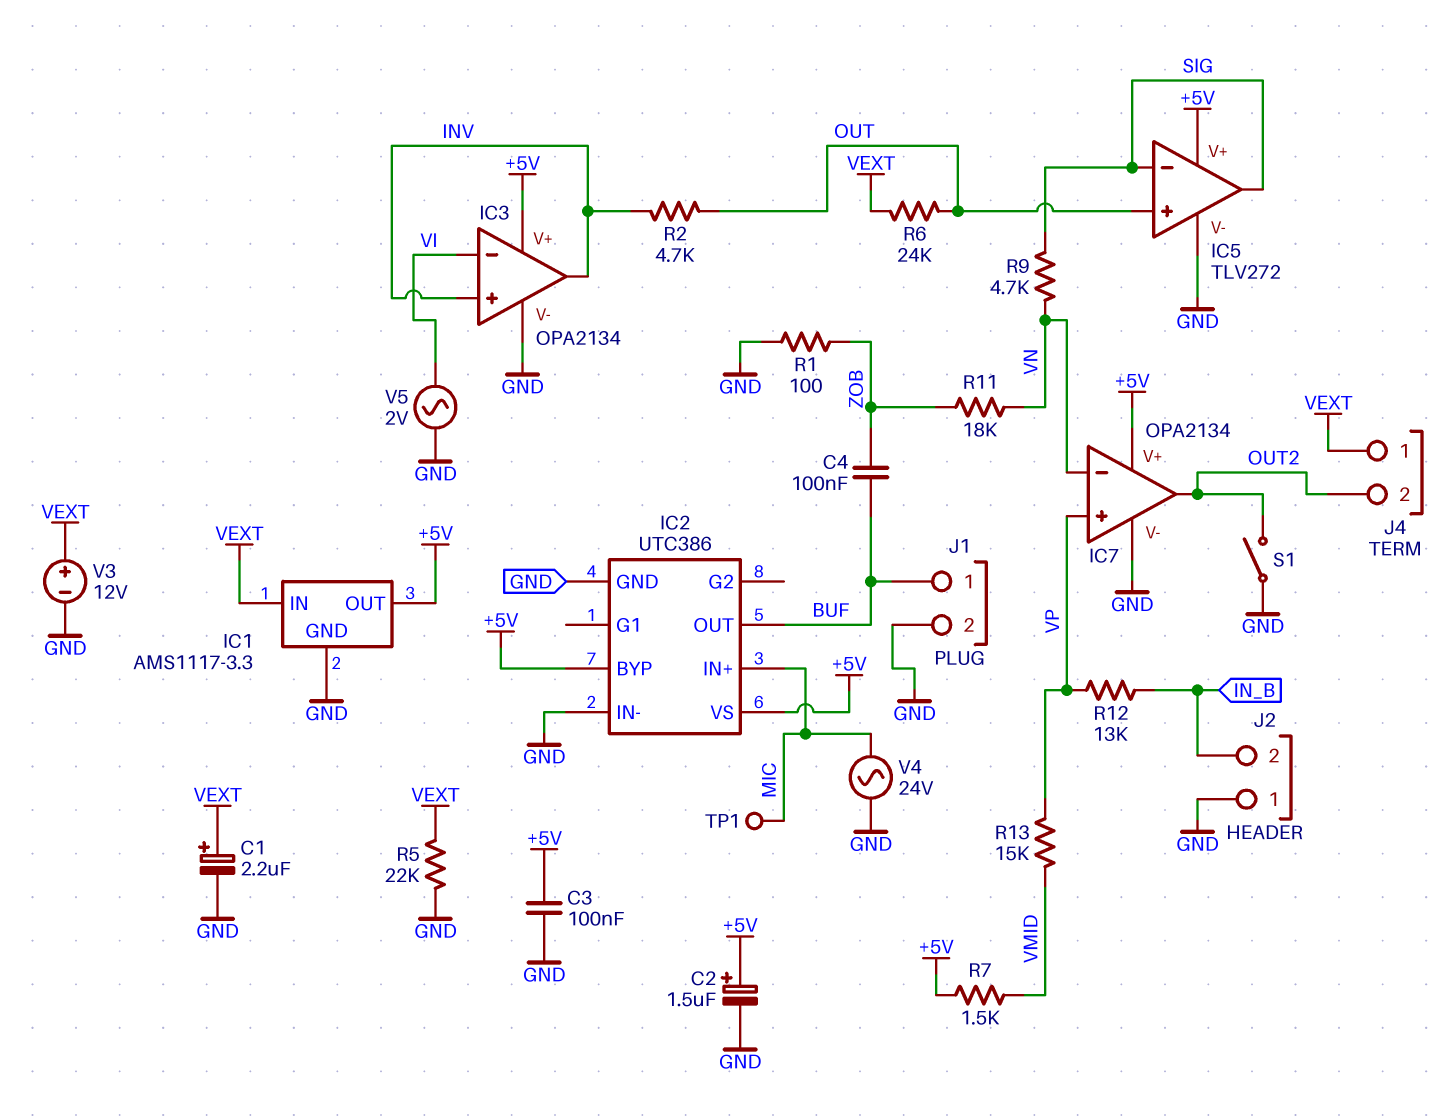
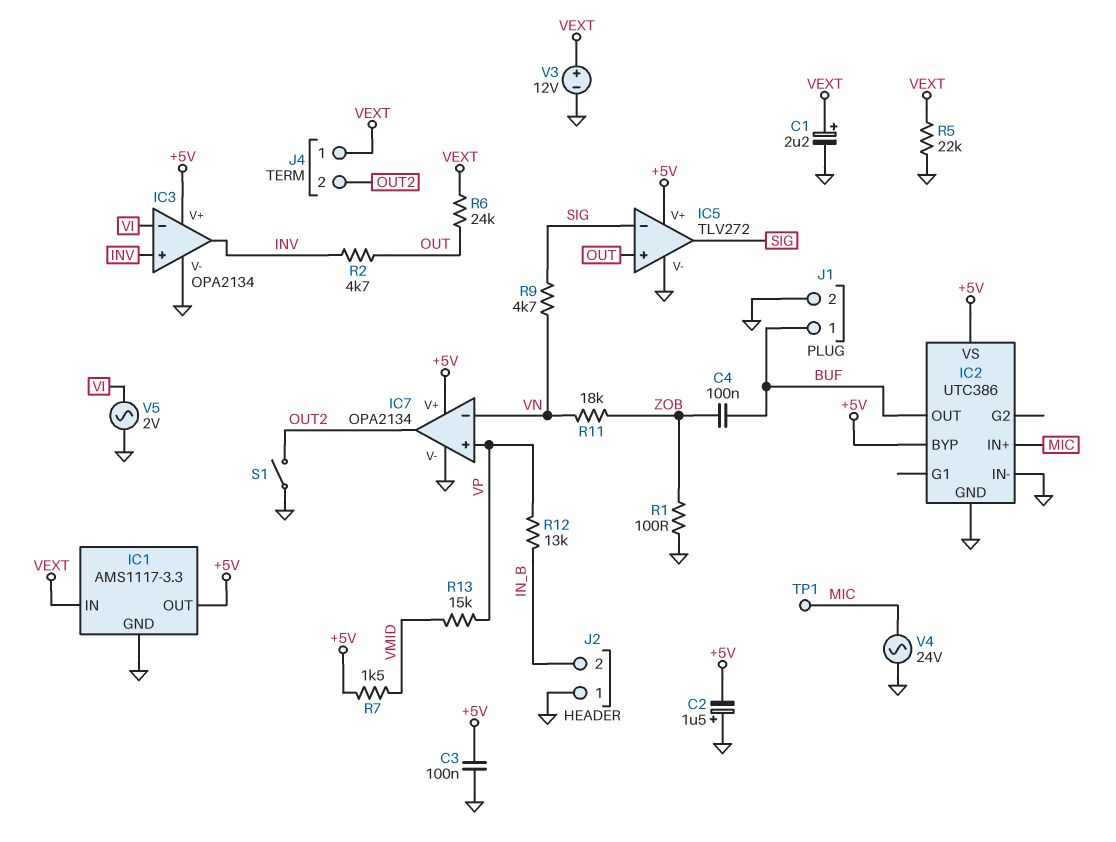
C2: 1.5uF (plus +5V, minus GND) -> 1.5uF (plus GND, minus +5V)

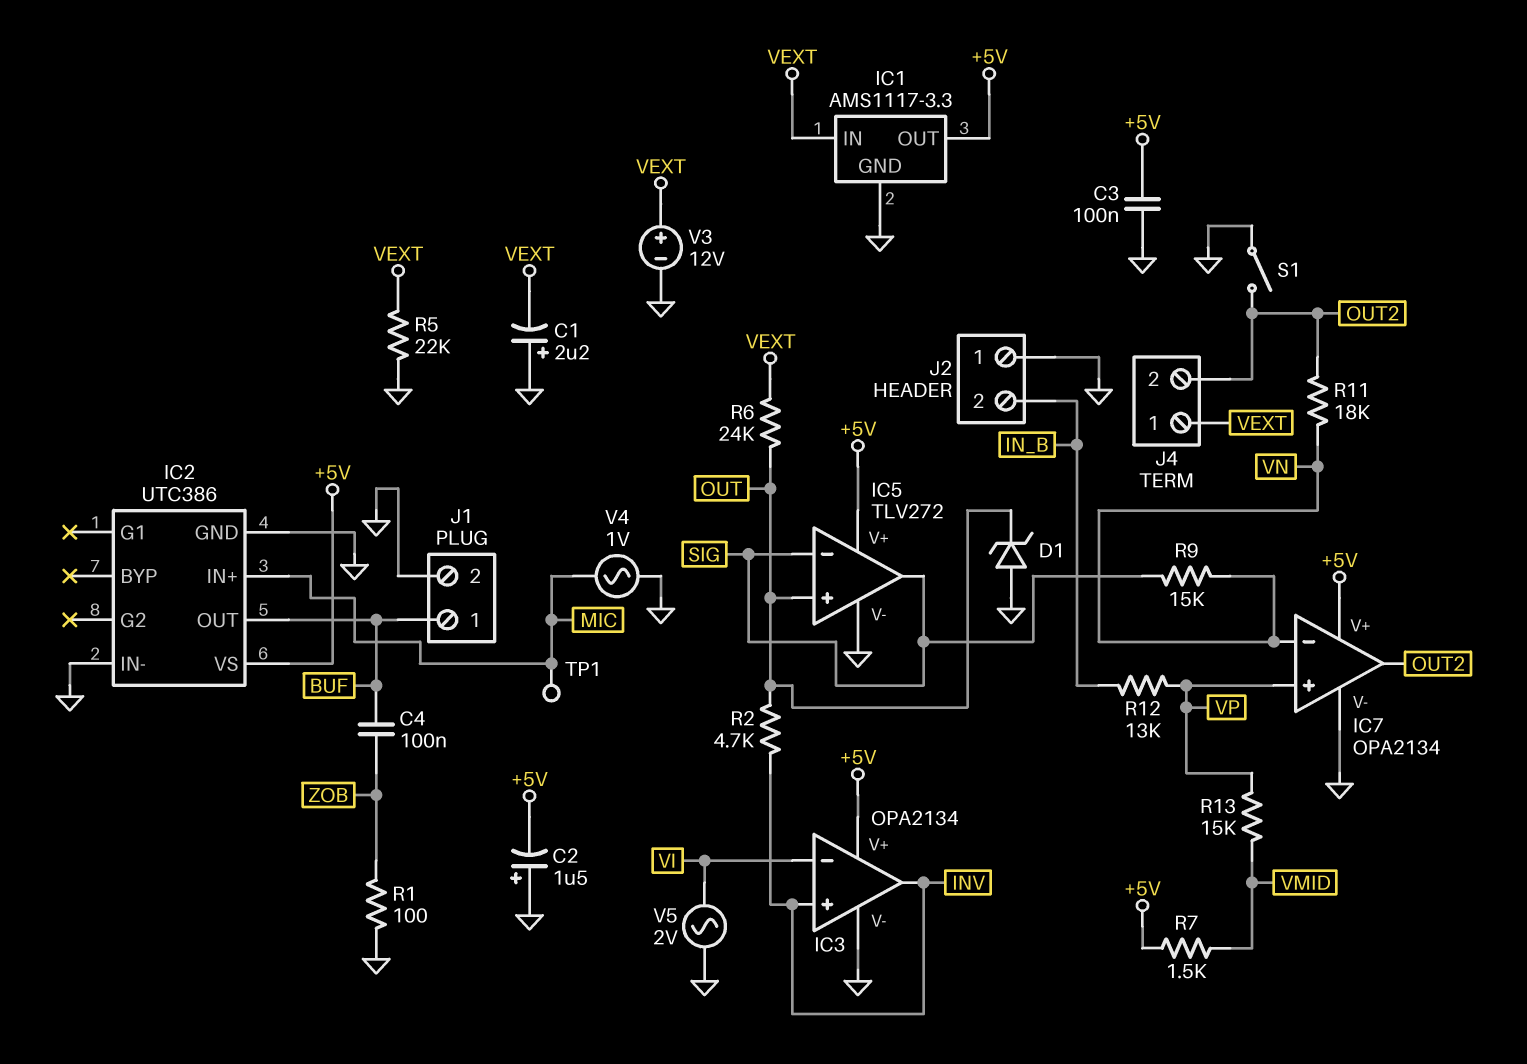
C1: 2.2uF (plus VEXT, minus GND) -> 2.2uF (plus GND, minus VEXT)
D1: none -> zener (A GND, K OUT)
IC2 pin BYP: +5V -> none
R9: 4.7k (SIG, VN) -> 15k (SIG, VN)
R11: 18k (VN, ZOB) -> 18k (OUT2, VN)
V4: AC 24V (GND, MIC) -> AC 1V (GND, MIC)

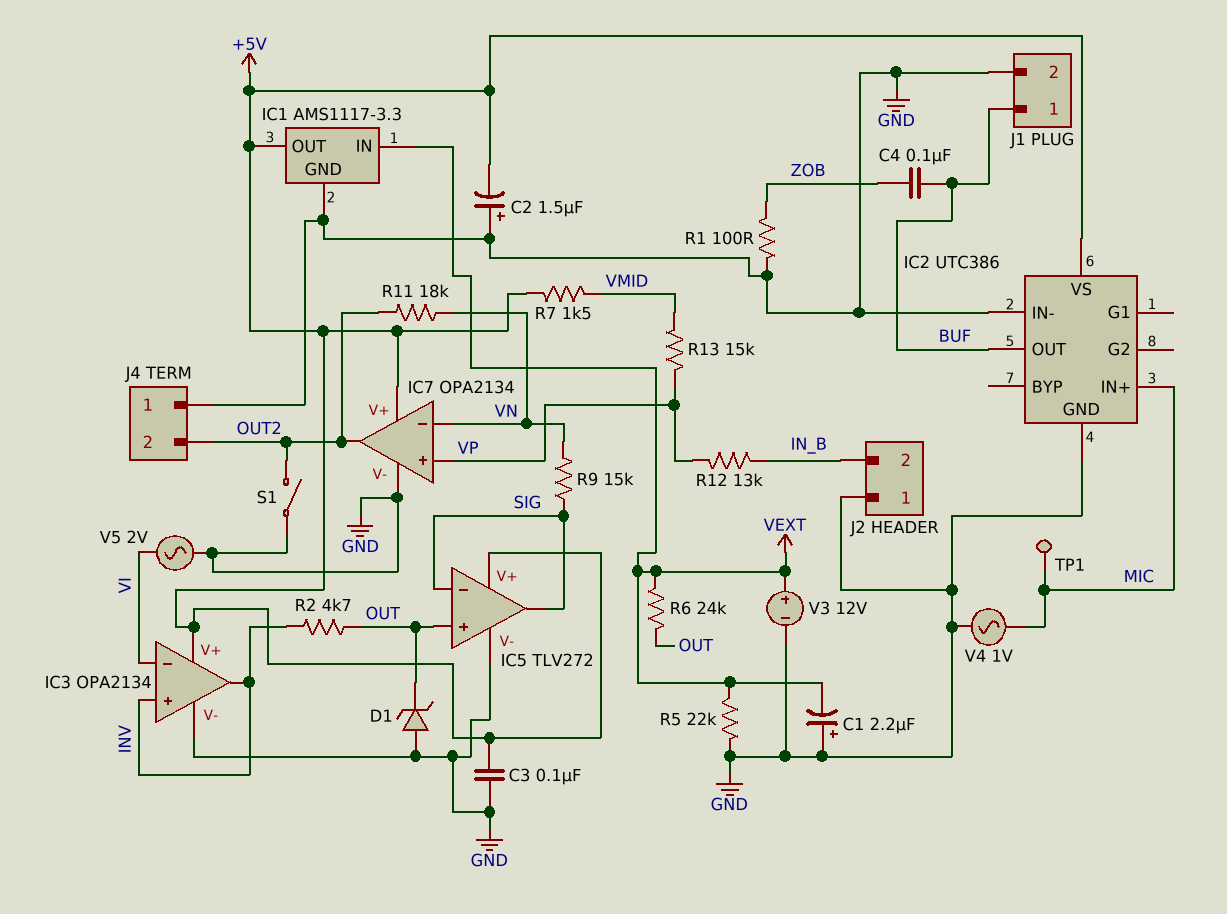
J4 pin 1: VEXT -> GND

